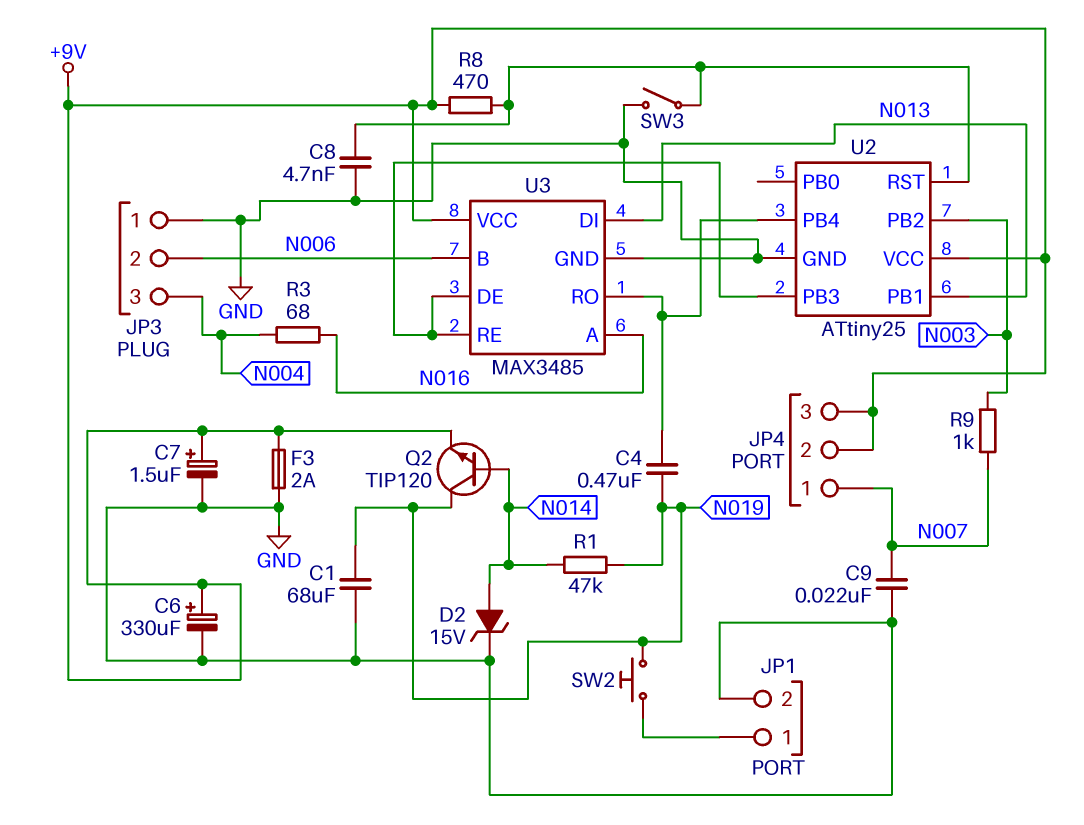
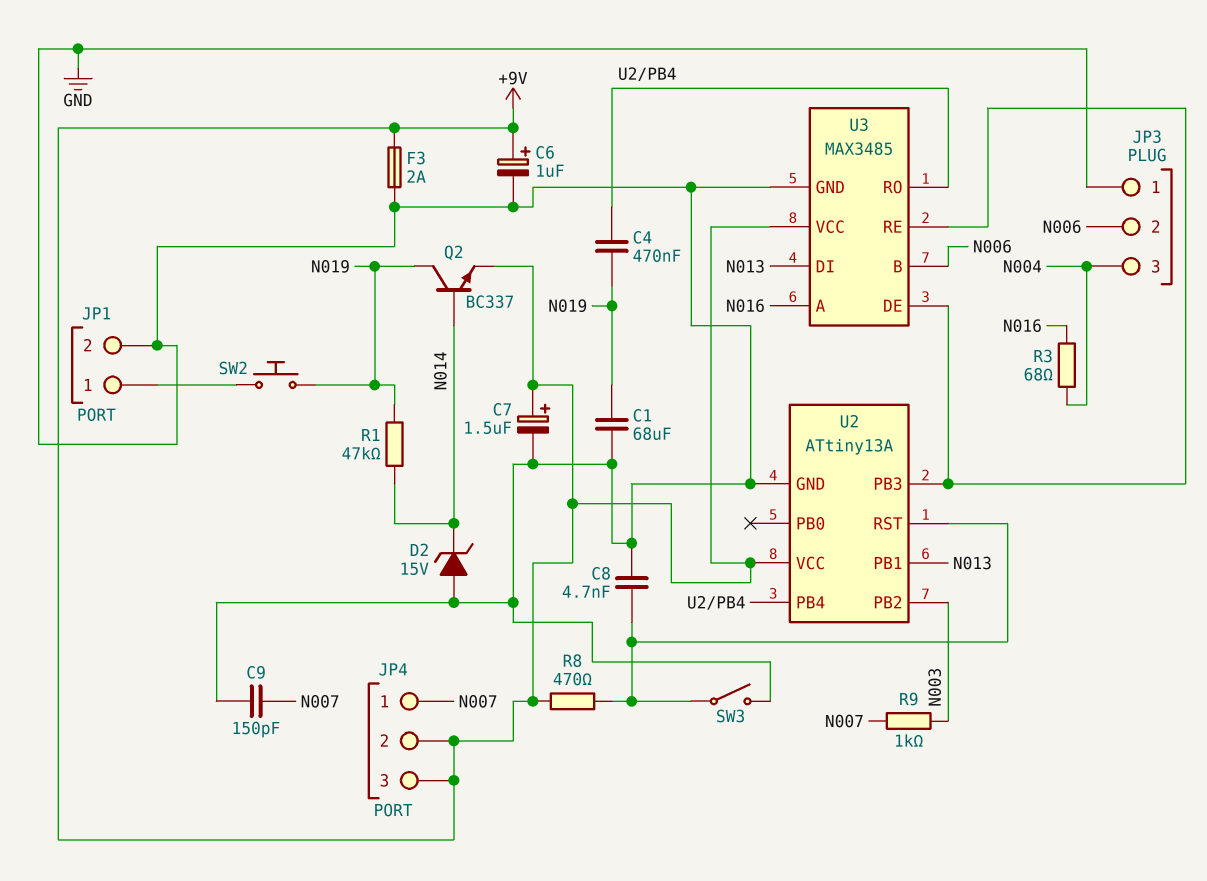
C6: 330uF (plus +9V, minus GND) -> 1uF (plus +9V, minus GND)
C9: 22nF (GND, N007) -> 150pF (GND, N007)
D2: zener 15V (A N014, K GND) -> zener 15V (A GND, K N014)
Q2: NPN TIP120 (B N014, C N019, E +9V) -> NPN BC337 (B N014, C N019, E +9V)
U2: ATtiny25 -> ATtiny13A

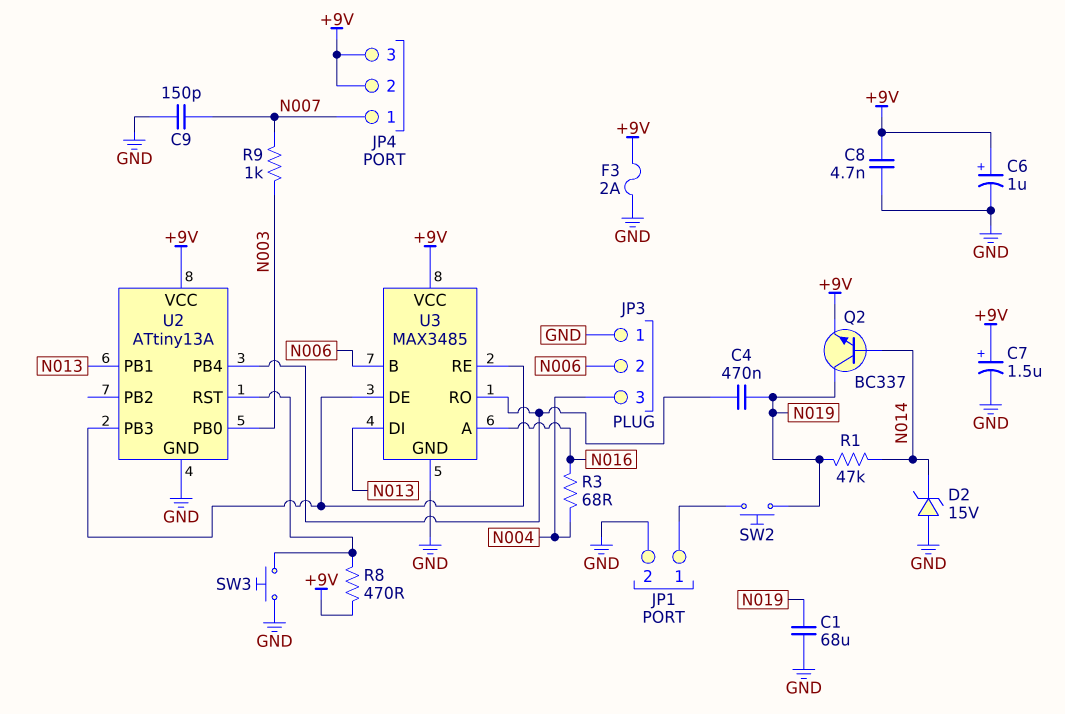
C8: 4.7nF (GND, U2/RST) -> 4.7nF (+9V, GND)
SW3: switch (GND, U2/RST) -> button (GND, U2/RST)
U2 pin PB0: none -> N003
U2 pin PB2: N003 -> none

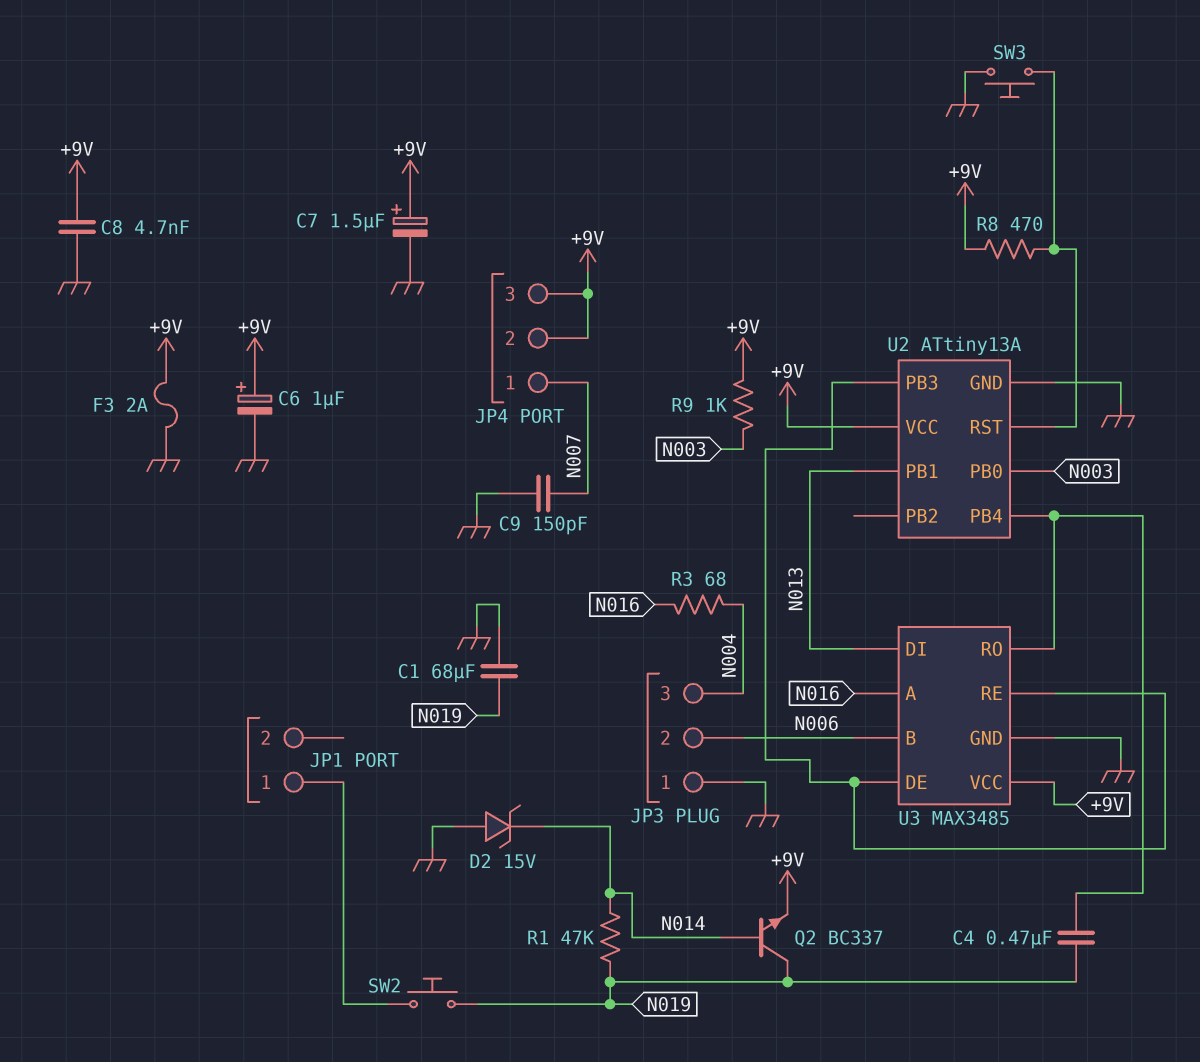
JP1 pin 2: GND -> none
R9: 1k (N003, N007) -> 1k (+9V, N003)

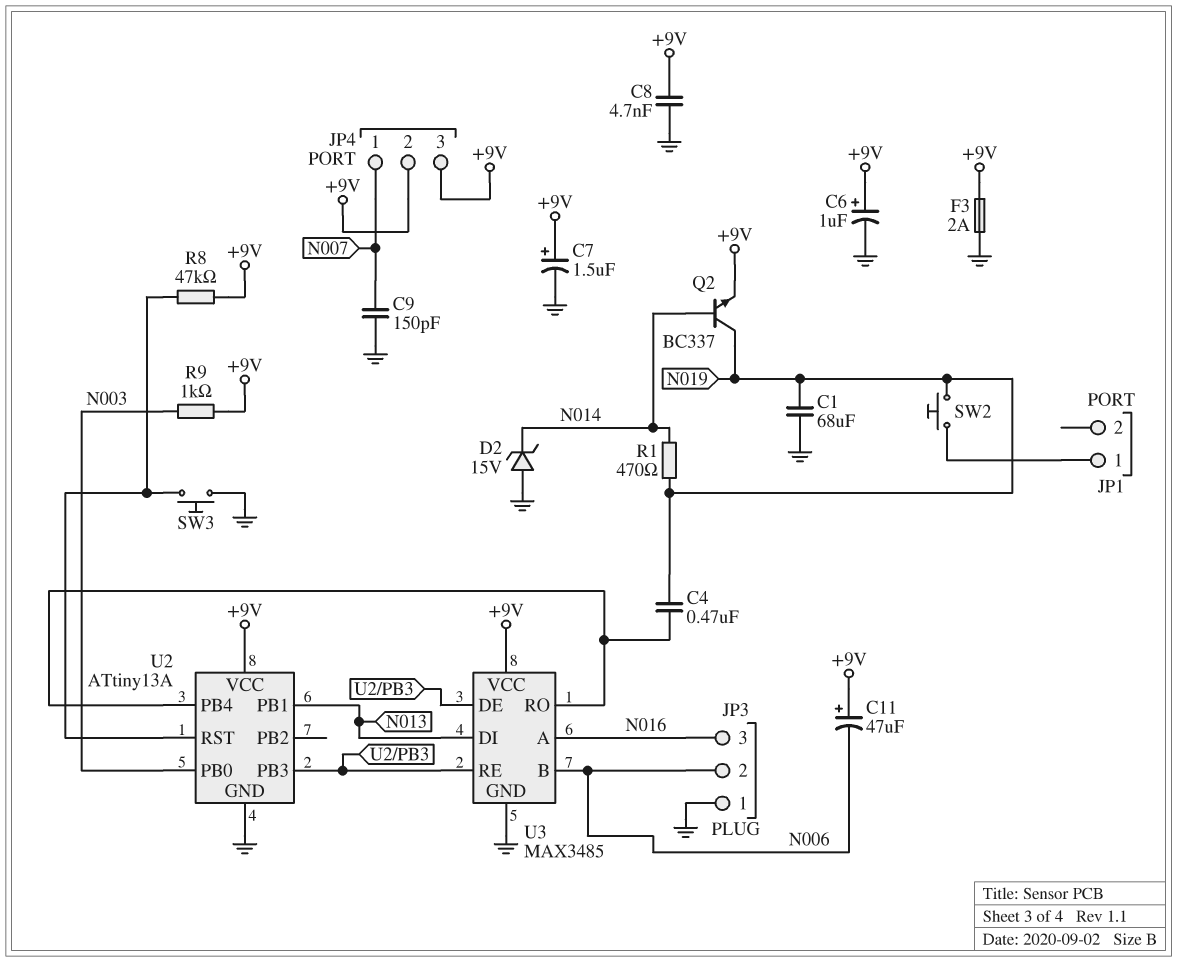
C11: none -> 47uF (plus +9V, minus N006)
JP3 pin 3: N004 -> N016
R1: 47k (N014, N019) -> 470 (N014, N019)
R3: 68 (N004, N016) -> none
R8: 470 (+9V, U2/RST) -> 47k (+9V, U2/RST)

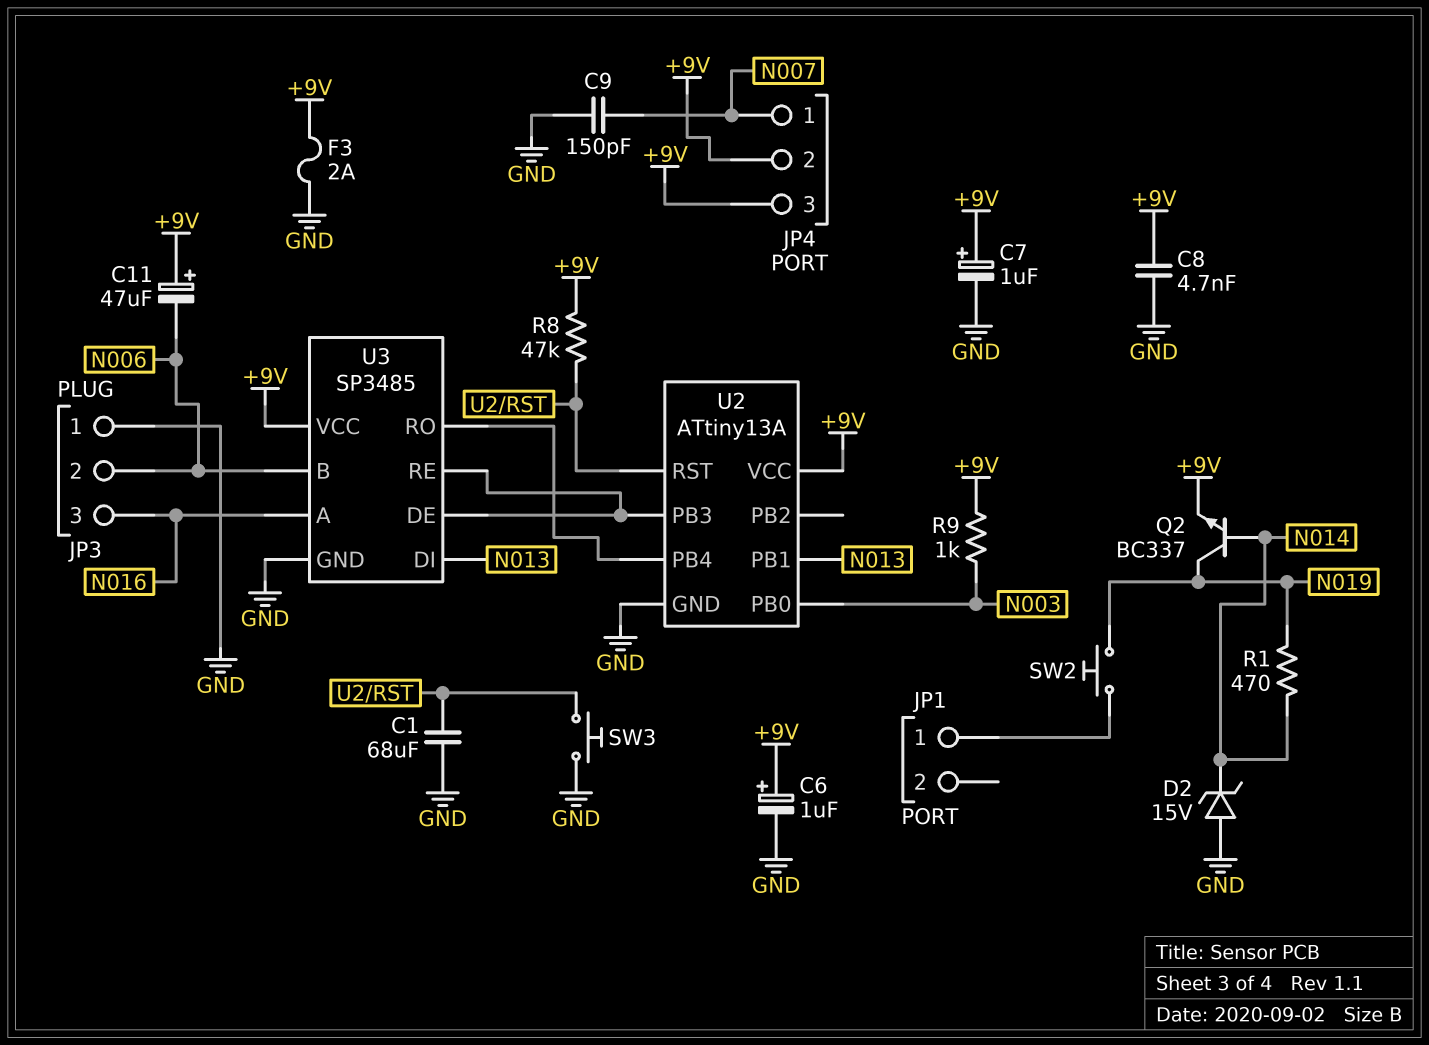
C1: 68uF (GND, N019) -> 68uF (GND, U2/RST)
C4: 470nF (N019, U2/PB4) -> none
C7: 1.5uF (plus +9V, minus GND) -> 1uF (plus +9V, minus GND)
U3: MAX3485 -> SP3485

